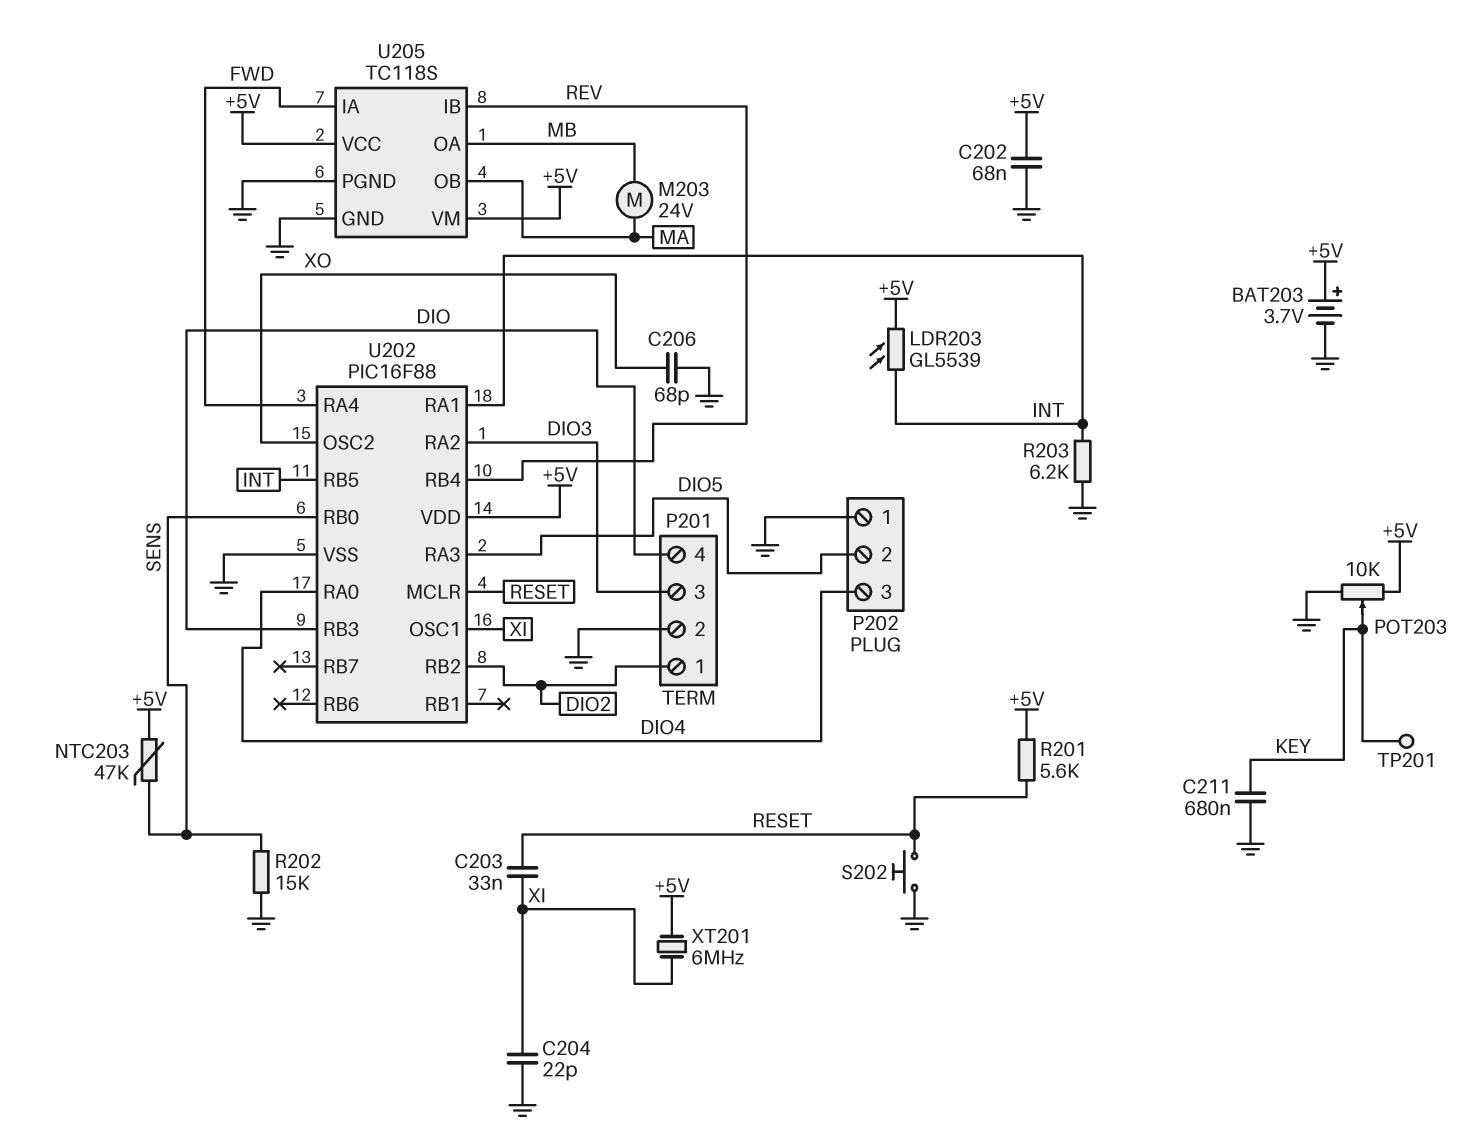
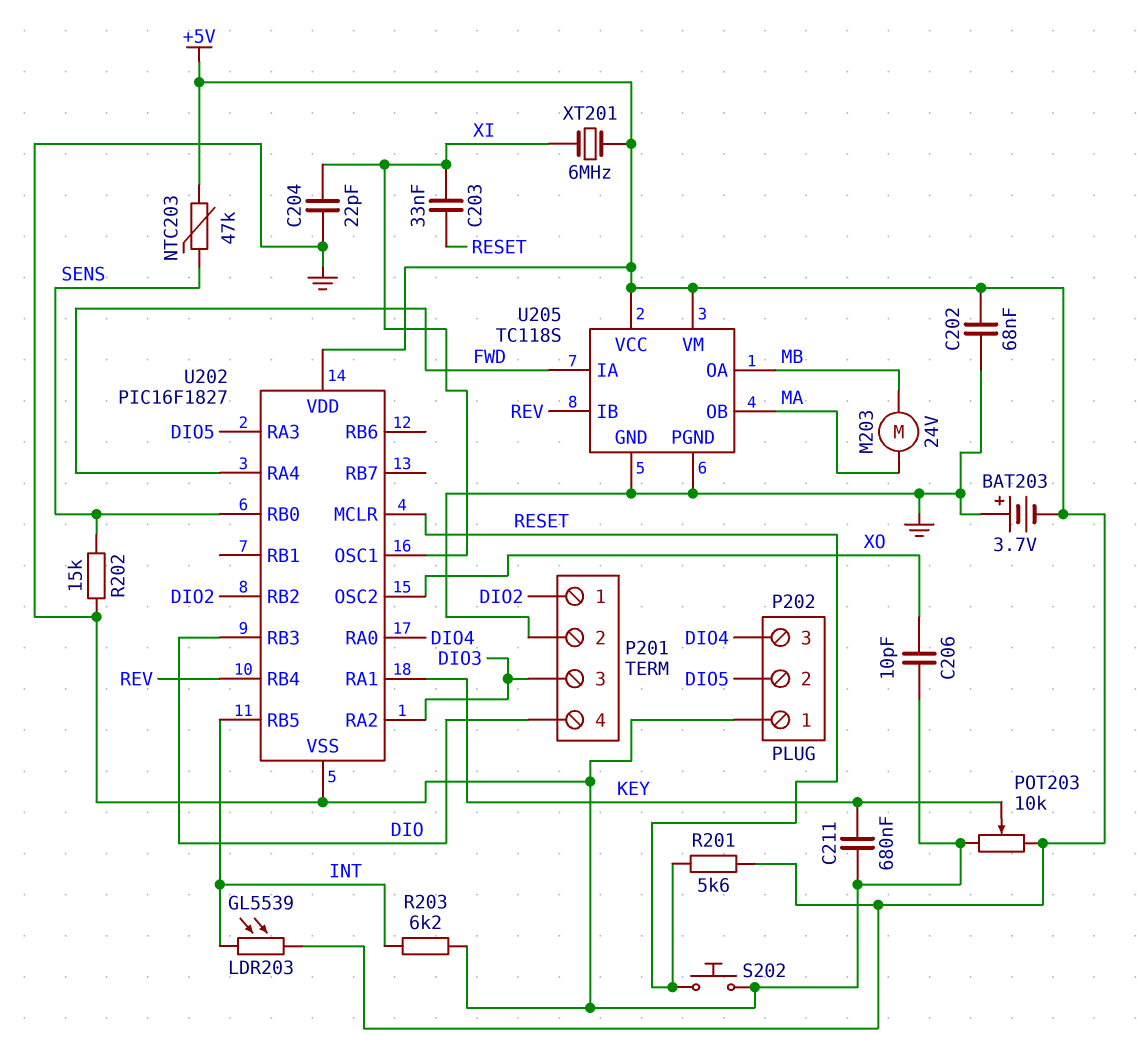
BAT203: 3.7V (plus +5V, minus GND) -> 3.7V (plus GND, minus +5V)
C206: 68pF (GND, XO) -> 10pF (GND, XO)
TP201: test point (KEY) -> none
U202: PIC16F88 -> PIC16F1827
U202 pin RA1: INT -> KEY

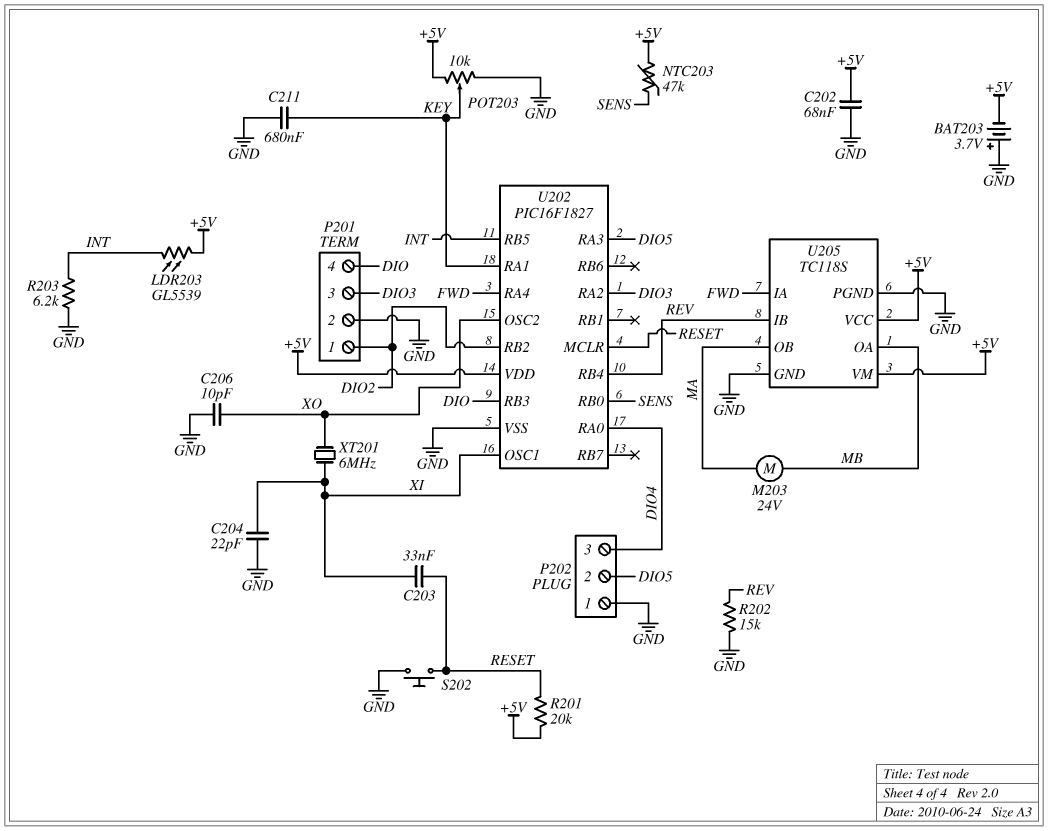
R201: 5.6k (+5V, RESET) -> 20k (+5V, RESET)
R202: 15k (GND, SENS) -> 15k (GND, REV)
XT201: 6MHz (+5V, XI) -> 6MHz (XI, XO)

